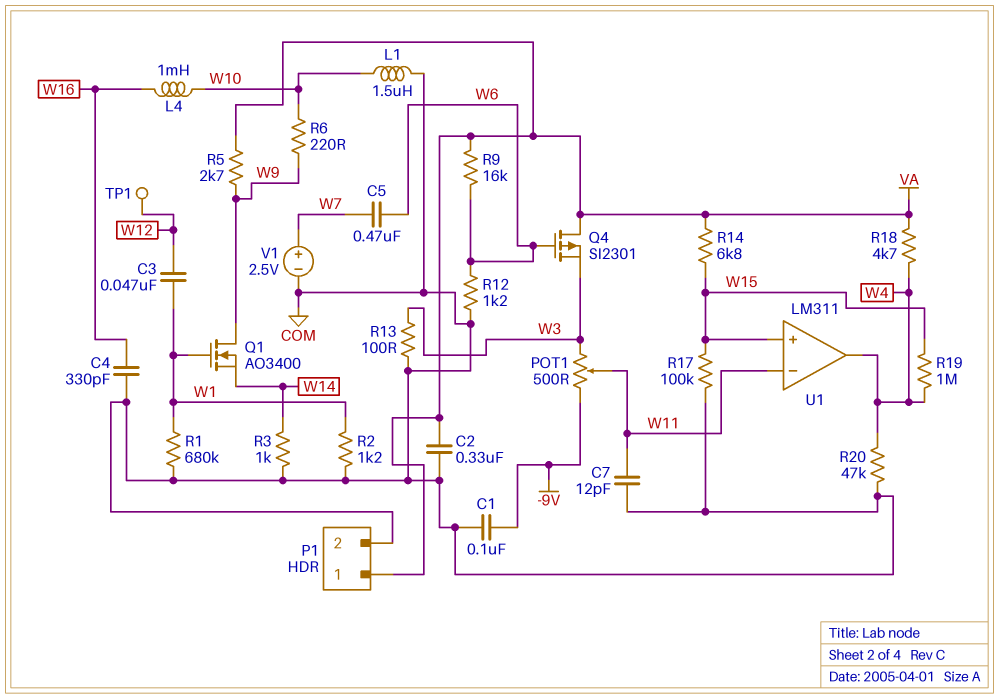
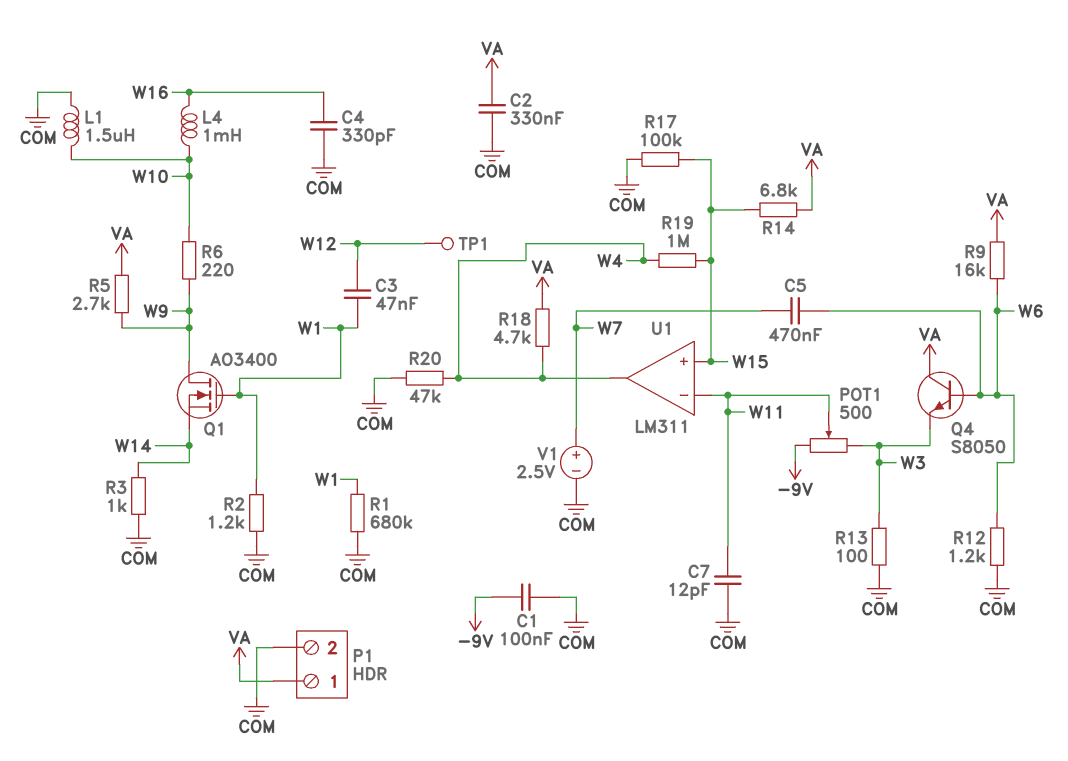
Q4: PMOS SI2301 (G W6, D VA, S W3) -> NPN S8050 (B W6, C VA, E W3)

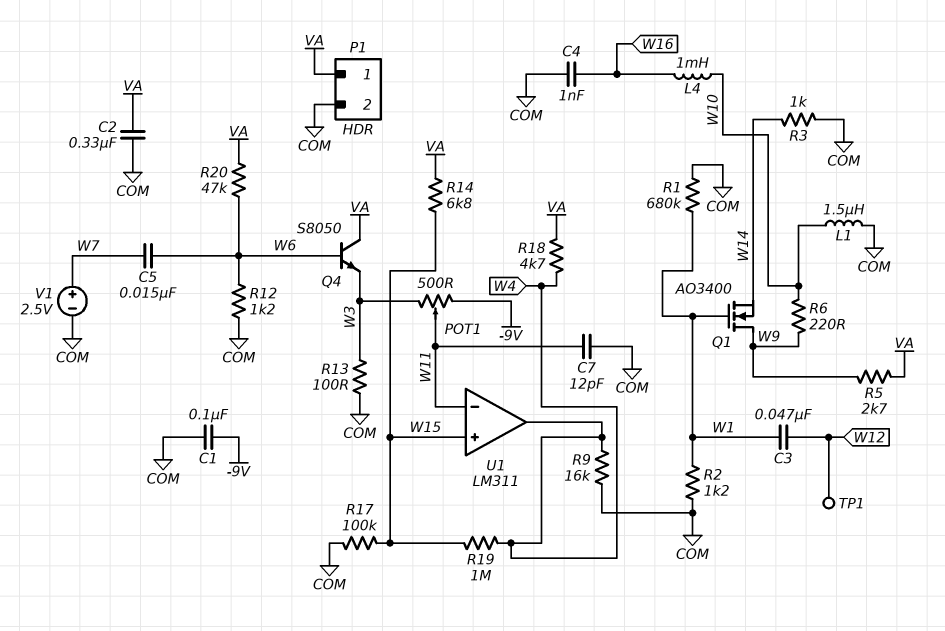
C4: 330pF (COM, W16) -> 1nF (COM, W16)
C5: 470nF (W6, W7) -> 15nF (W6, W7)
R9: 16k (VA, W6) -> 16k (COM, W4)
R20: 47k (COM, W4) -> 47k (VA, W6)

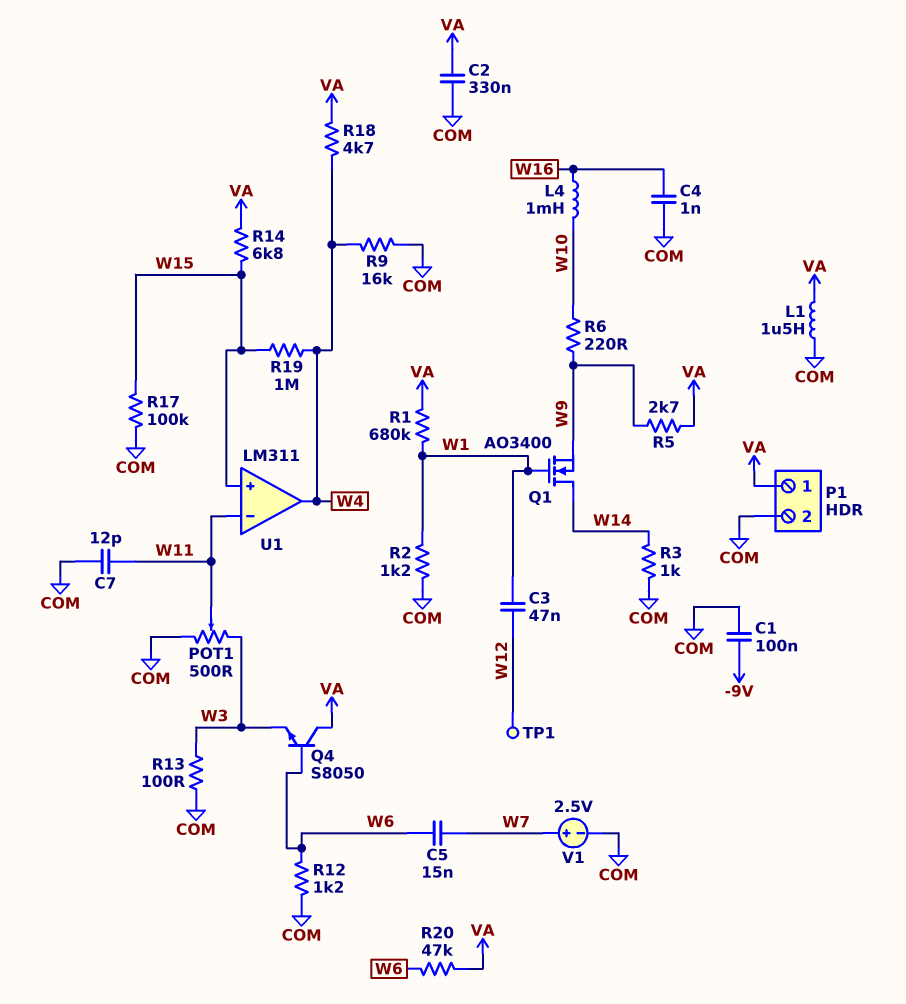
L1: 1.5uH (COM, W10) -> 1.5uH (COM, VA)
POT1: 500 (-9V, W3, wiper W11) -> 500 (COM, W3, wiper W11)
Q1: NMOS AO3400 (G W1, D W9, S W14) -> NMOS AO3400 (G W1, D W14, S W9)
R1: 680k (COM, W1) -> 680k (VA, W1)

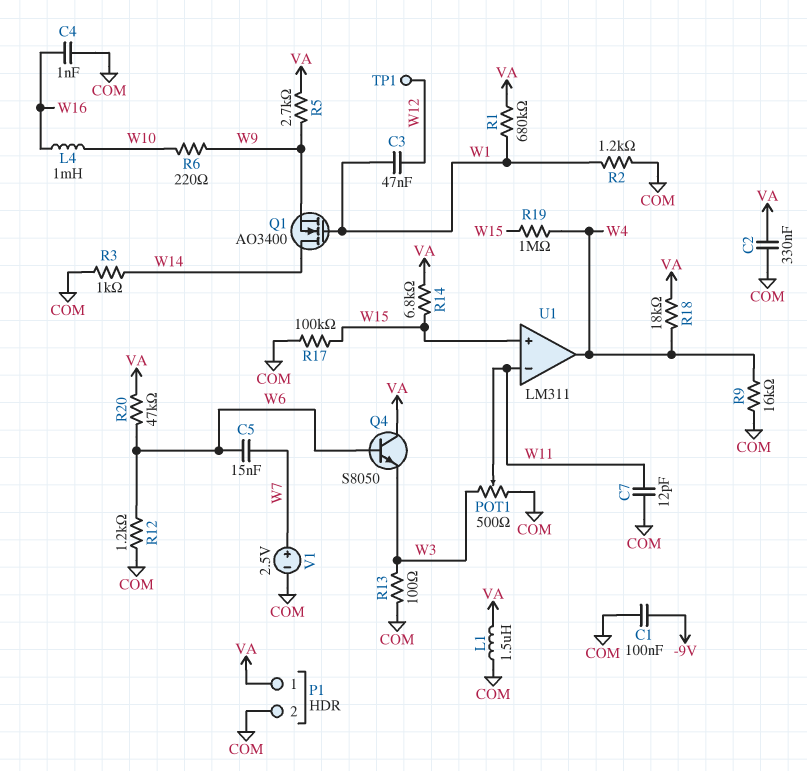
R18: 4.7k (VA, W4) -> 18k (VA, W4)

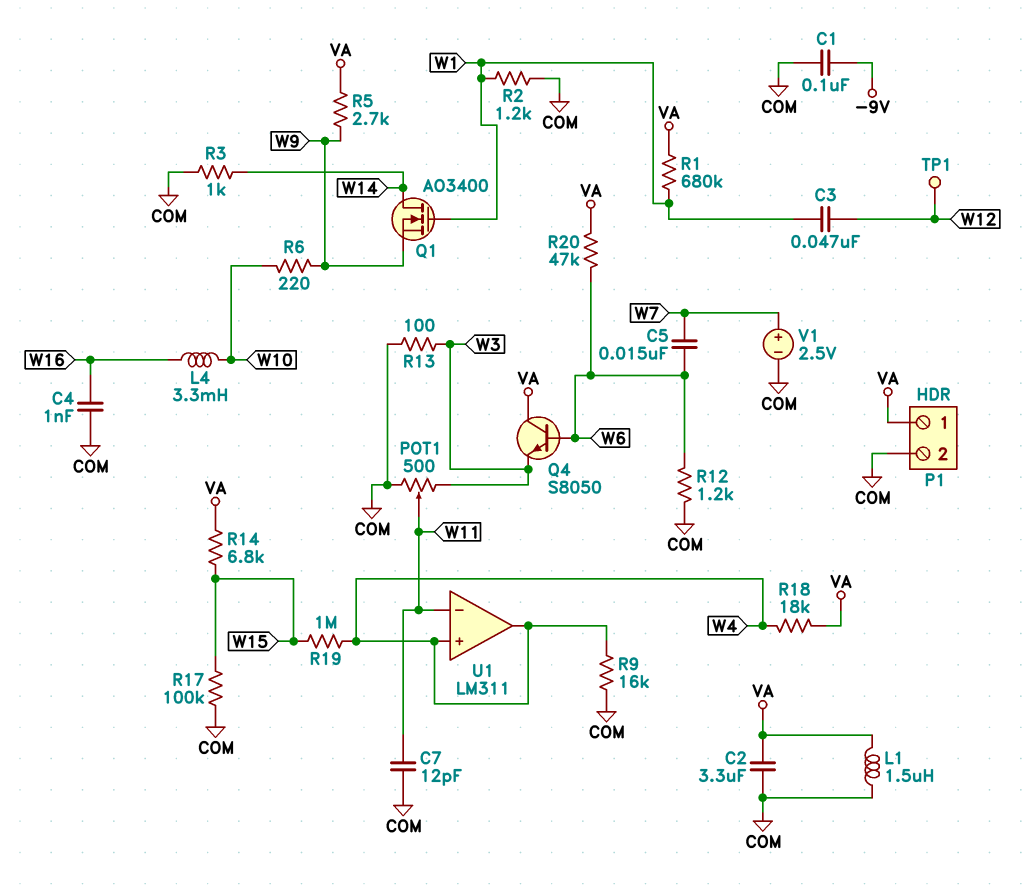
C2: 330nF (COM, VA) -> 3.3uF (COM, VA)
L4: 1mH (W10, W16) -> 3.3mH (W10, W16)
U1 pin in+: W15 -> W4

